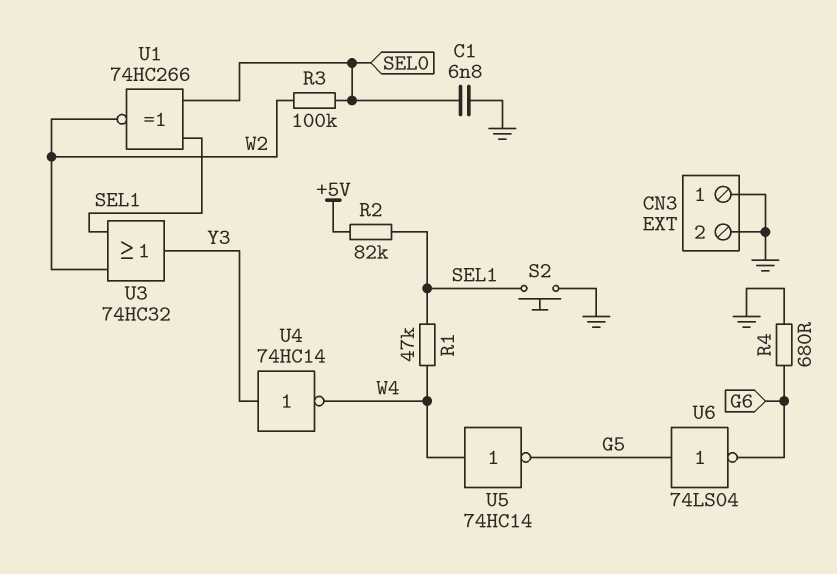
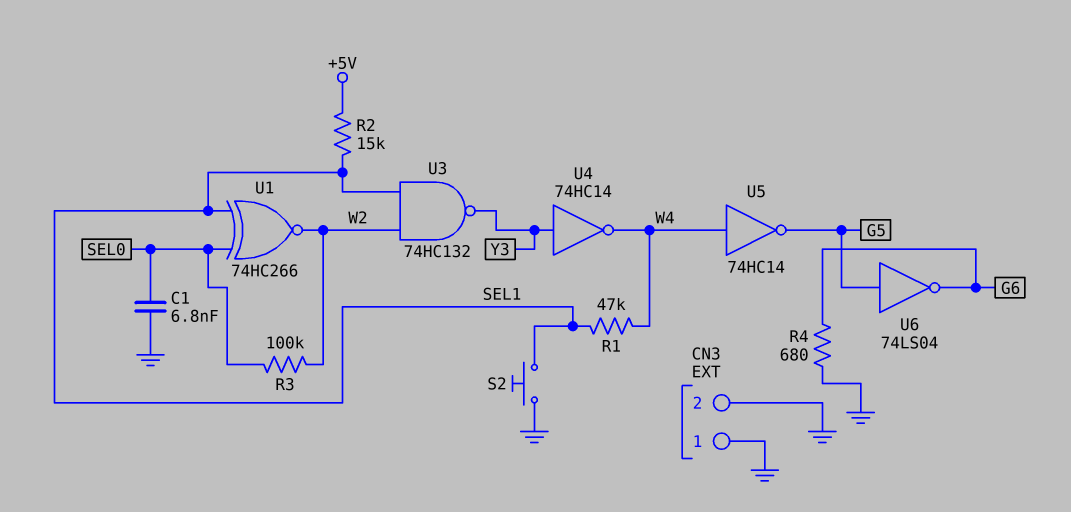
R2: 82k (+5V, SEL1) -> 15k (+5V, SEL1)
U3: OR 74HC32 (in SEL1, in W2, out Y3) -> NAND 74HC132 (in SEL1, in W2, out Y3)

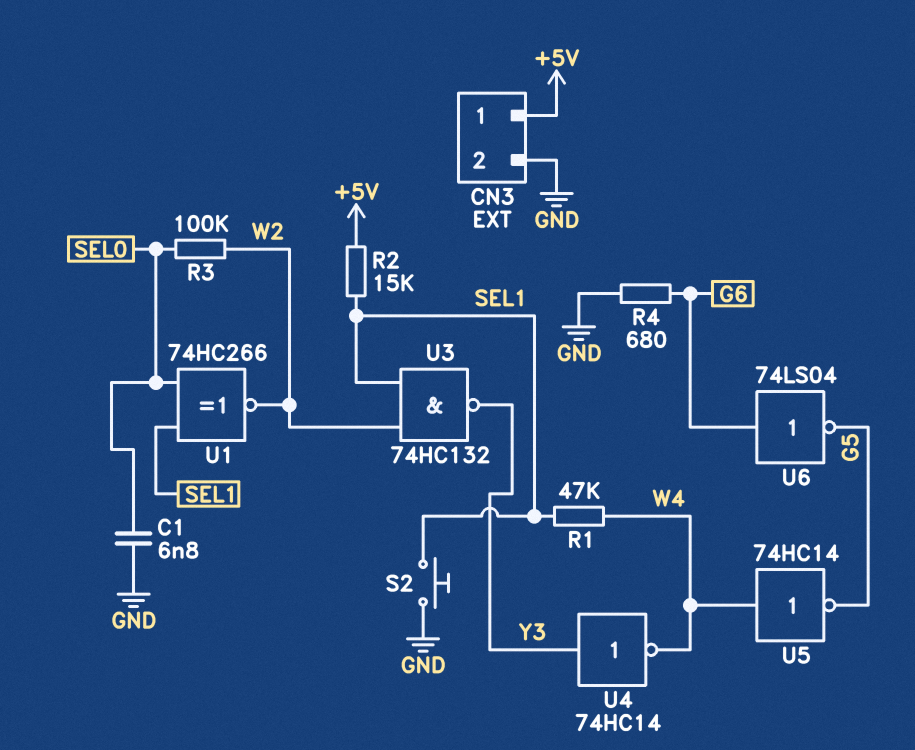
CN3 pin 1: GND -> +5V
U6: NOT 74LS04 (in G5, out G6) -> NOT 74LS04 (in G6, out G5)

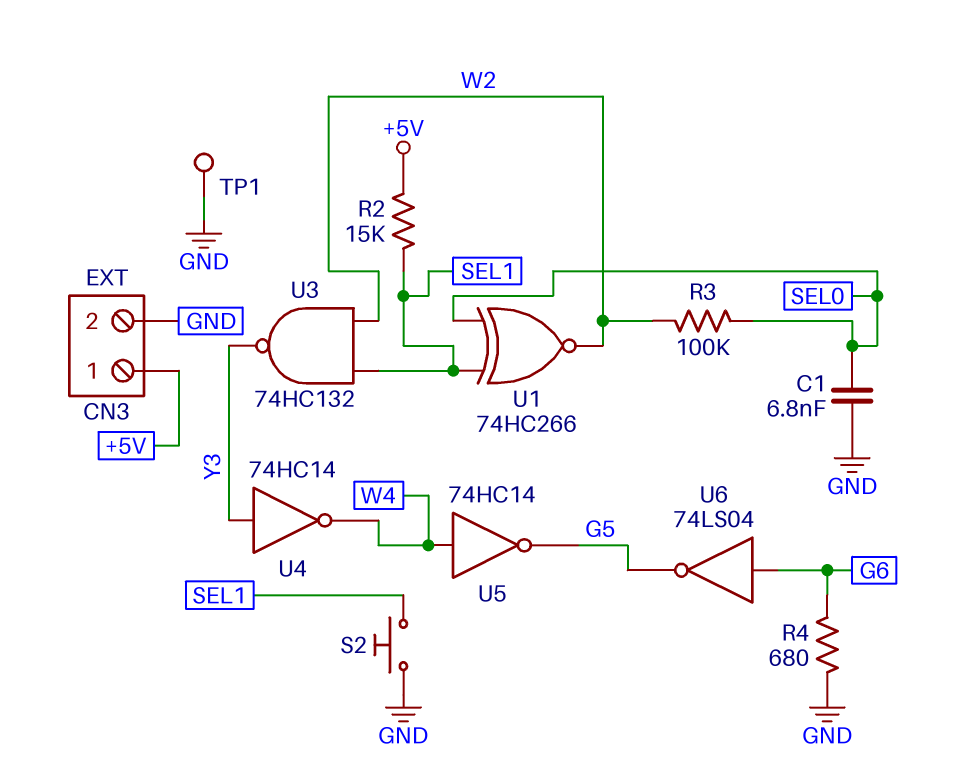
R1: 47k (SEL1, W4) -> none
TP1: none -> test point (GND)

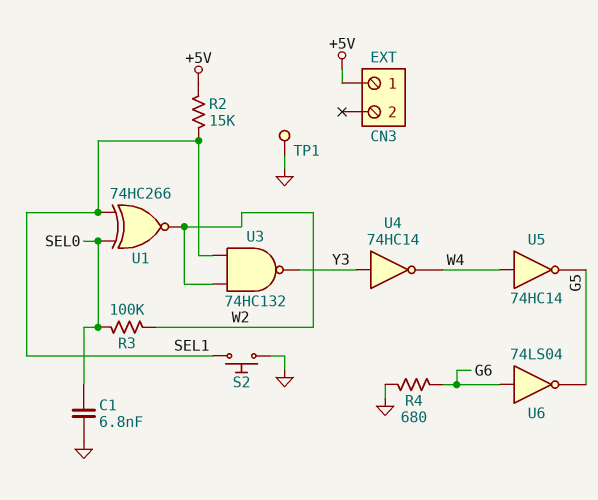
CN3 pin 2: GND -> none

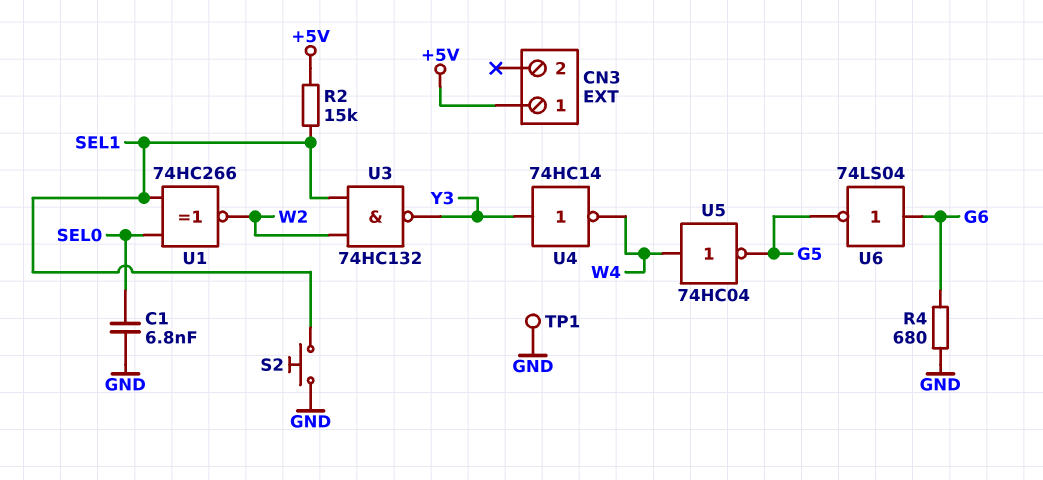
R3: 100k (SEL0, W2) -> none
U5: NOT 74HC14 (in W4, out G5) -> NOT 74HC04 (in W4, out G5)

